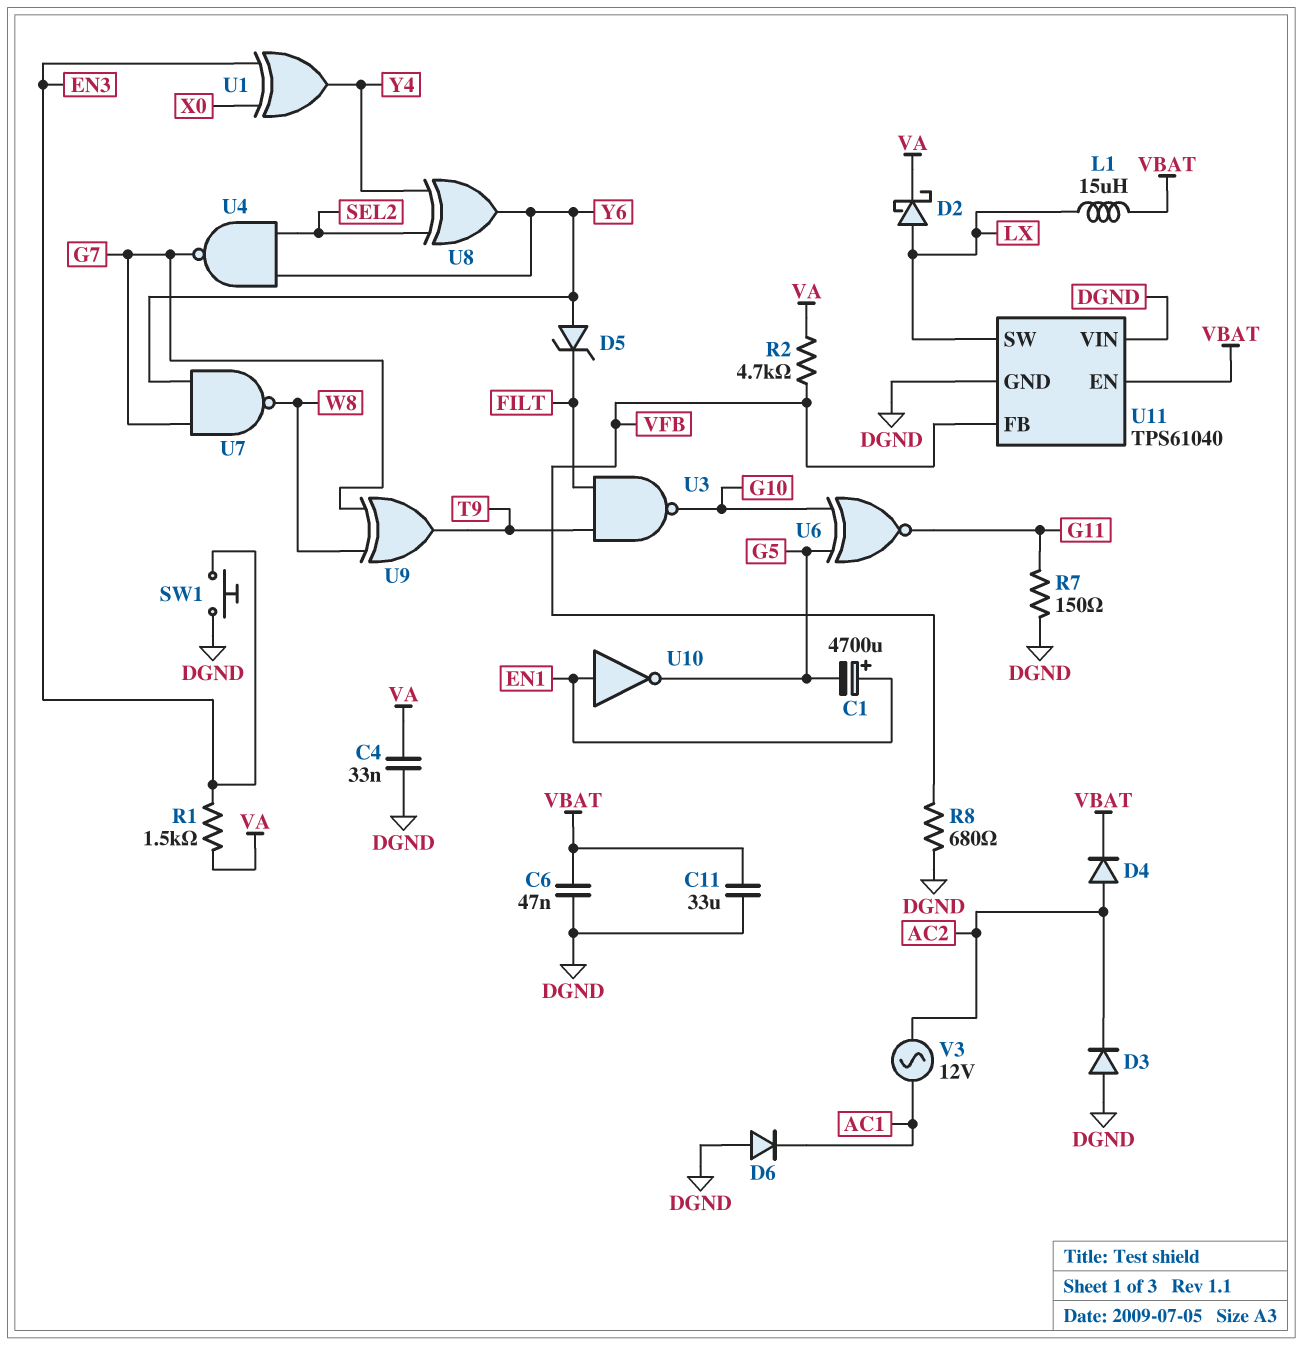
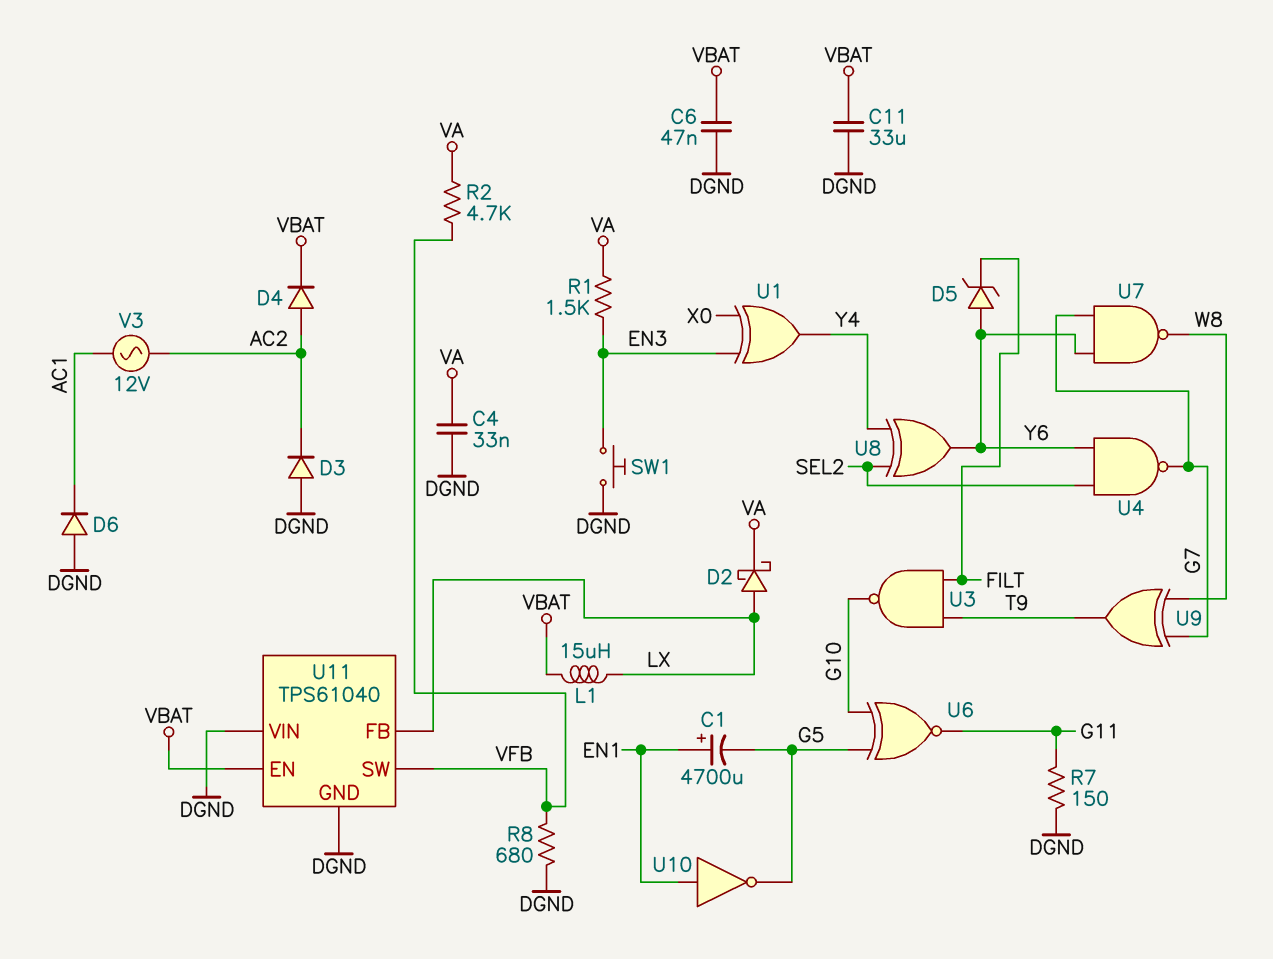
U11 pin FB: VFB -> LX
U11 pin SW: LX -> VFB

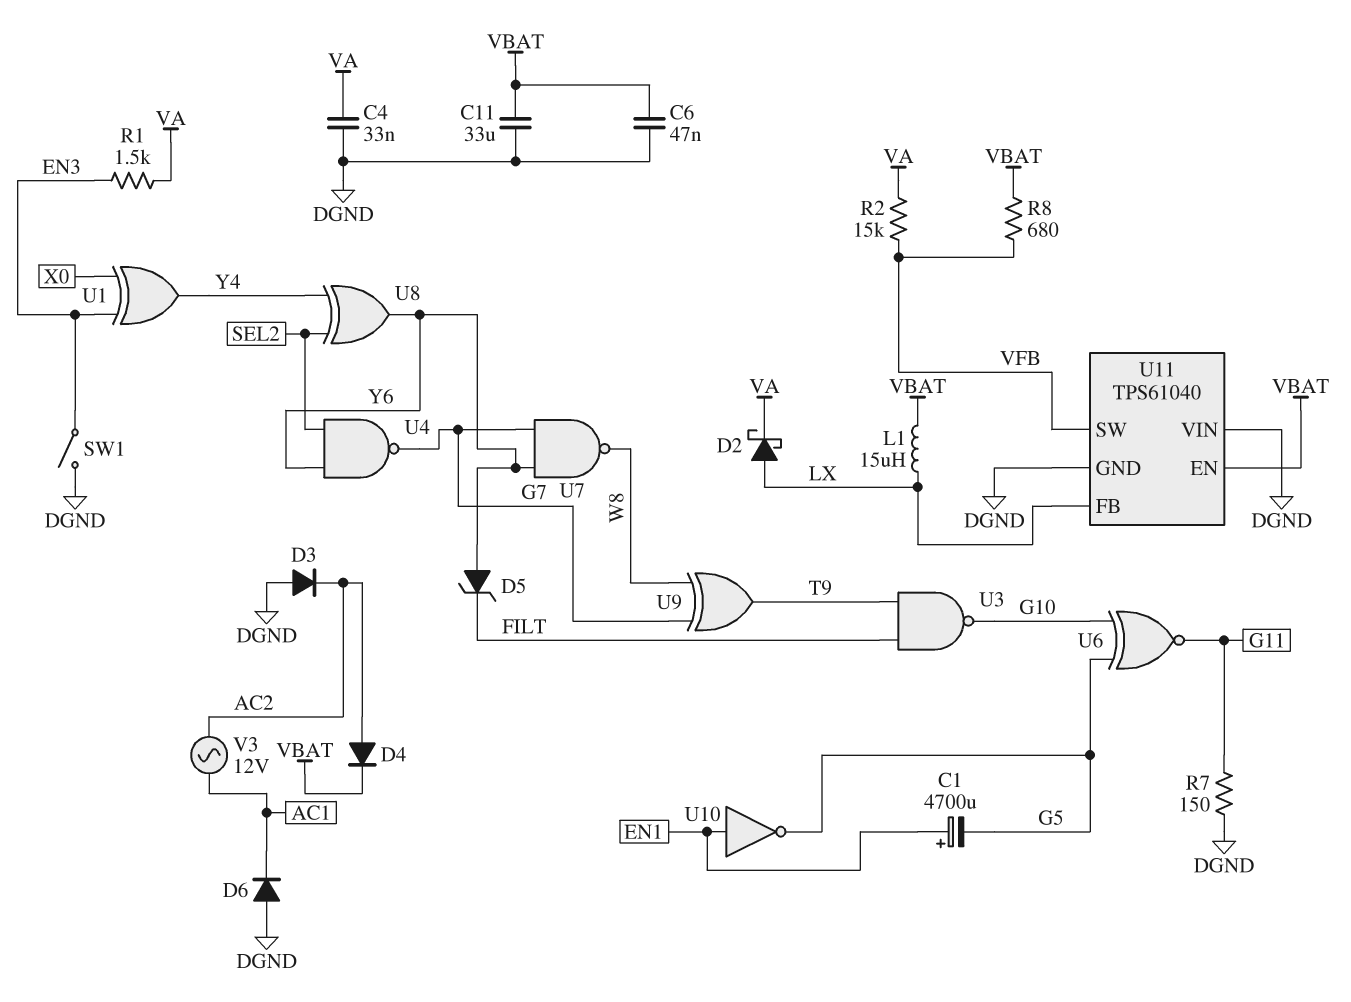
R2: 4.7k (VA, VFB) -> 15k (VA, VFB)
R8: 680 (DGND, VFB) -> 680 (VBAT, VFB)
SW1: button (DGND, EN3) -> switch (DGND, EN3)

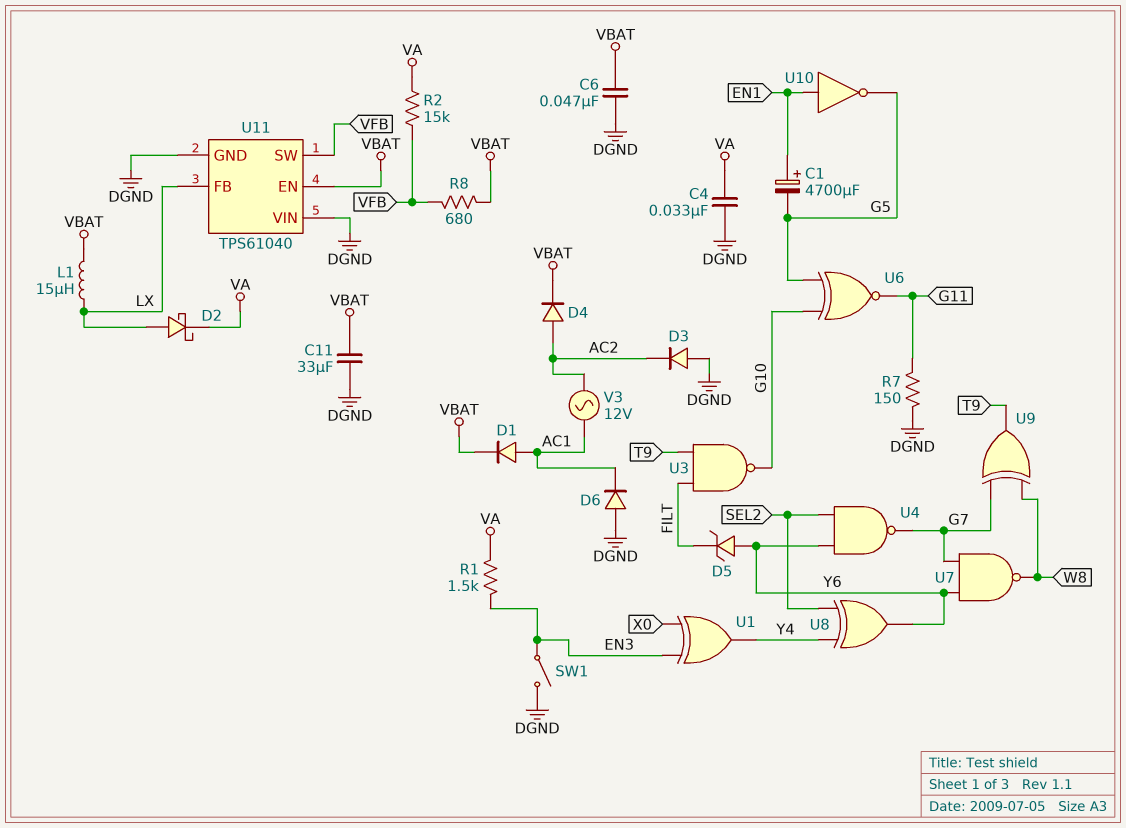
D1: none -> diode (A AC1, K VBAT)

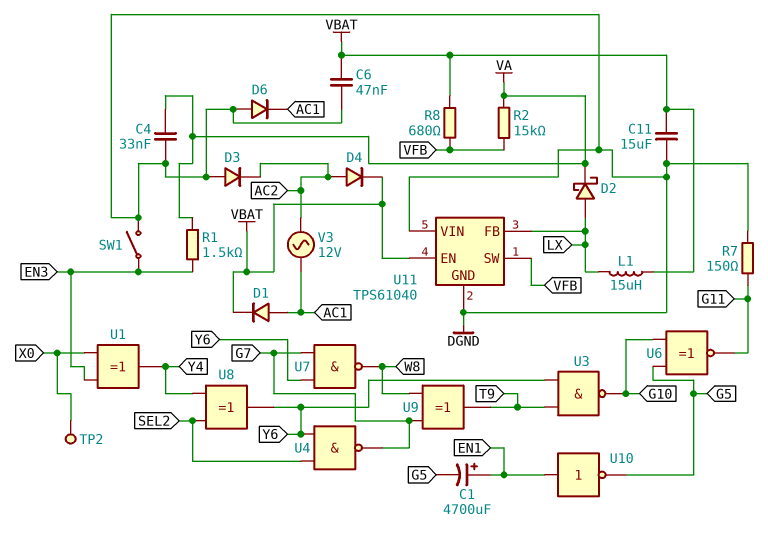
C11: 33uF (DGND, VBAT) -> 15uF (DGND, VBAT)
D5: zener (A Y6, K FILT) -> none
TP2: none -> test point (X0)
U3: NAND (in FILT, in T9, out G10) -> NAND (in T9, in Y6, out G10)

